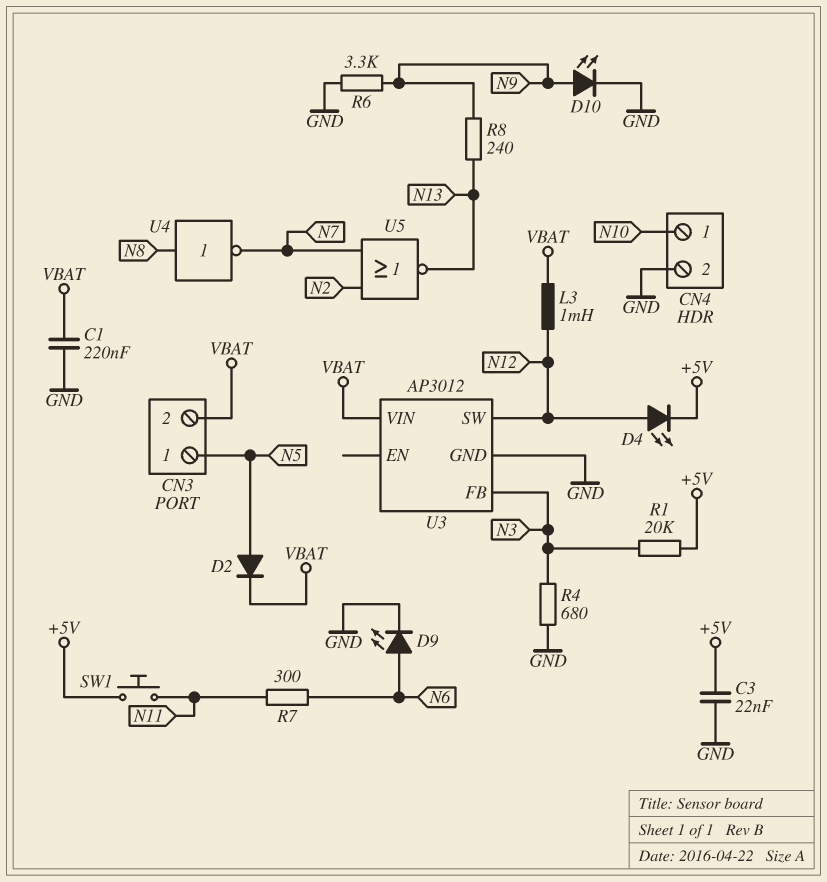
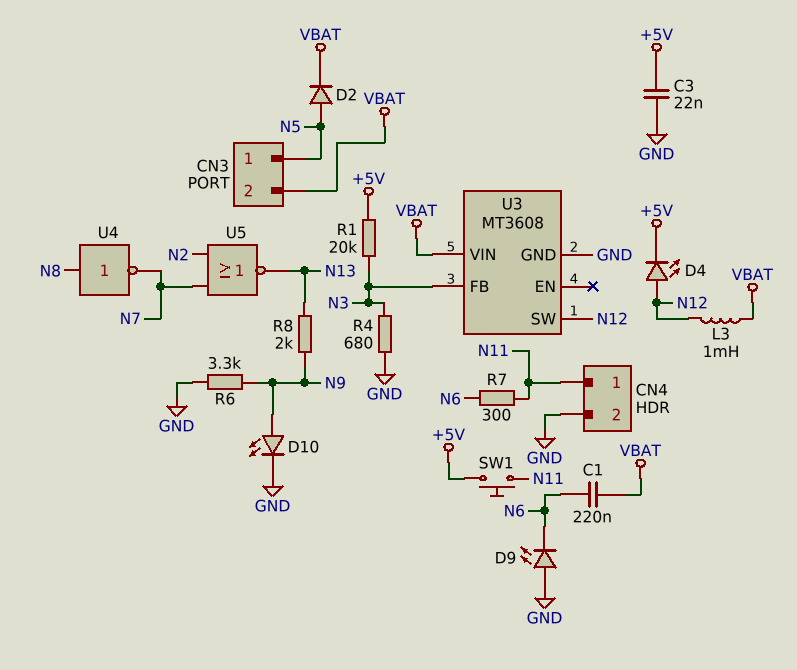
C1: 220nF (GND, VBAT) -> 220nF (N6, VBAT)
CN4 pin 1: N10 -> N11
D9: LED (A N6, K GND) -> LED (A GND, K N6)
R8: 240 (N9, N13) -> 2k (N9, N13)
U3: AP3012 -> MT3608

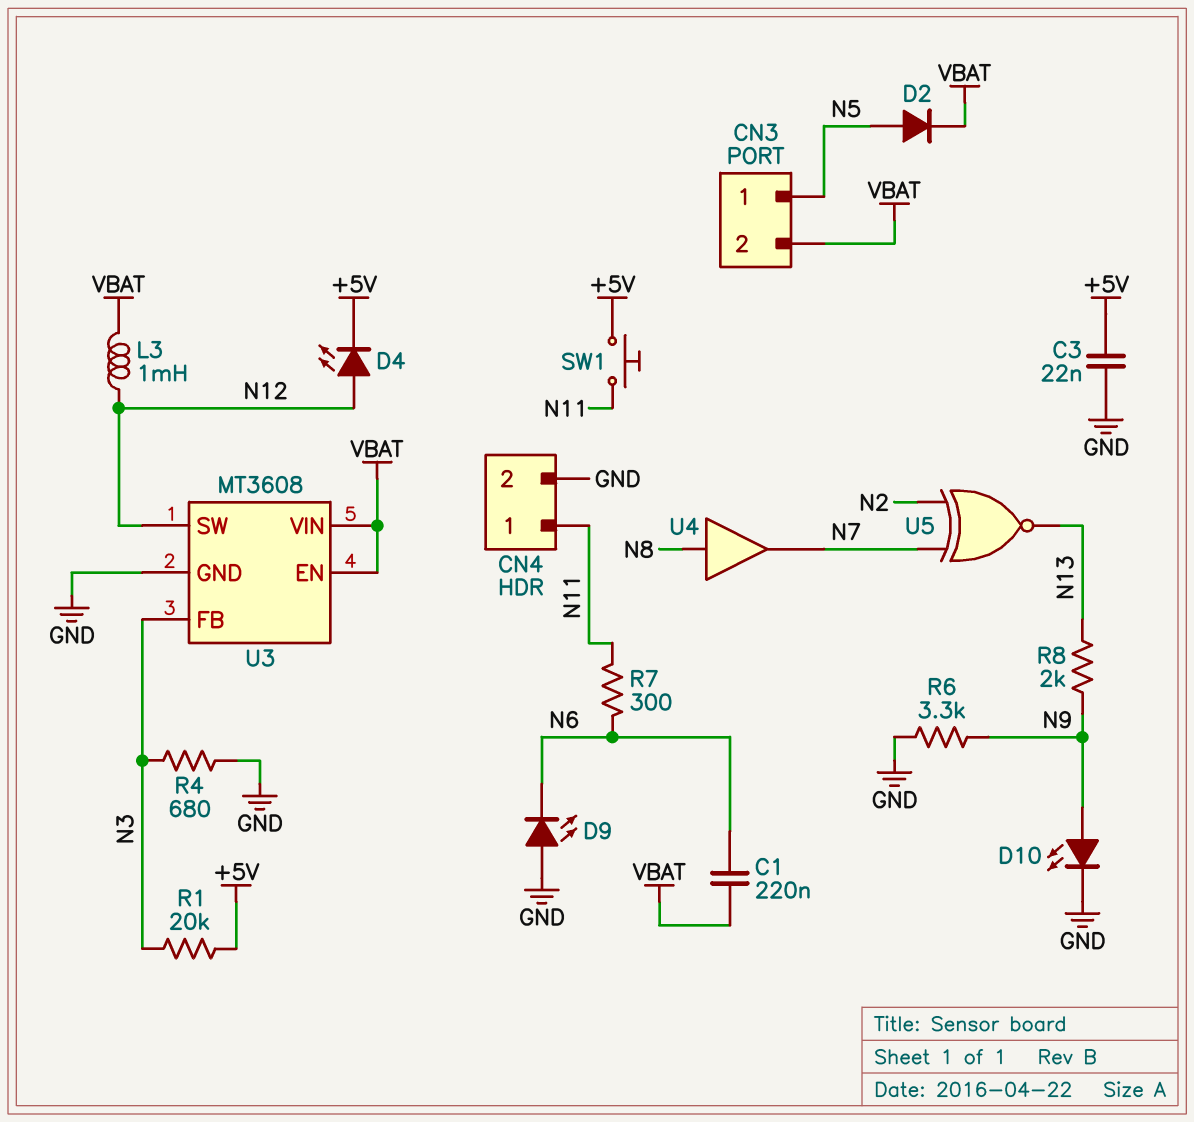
U3 pin EN: none -> VBAT
U4: NOT (in N8, out N7) -> buffer (in N8, out N7)
U5: NOR (in N2, in N7, out N13) -> XNOR (in N2, in N7, out N13)

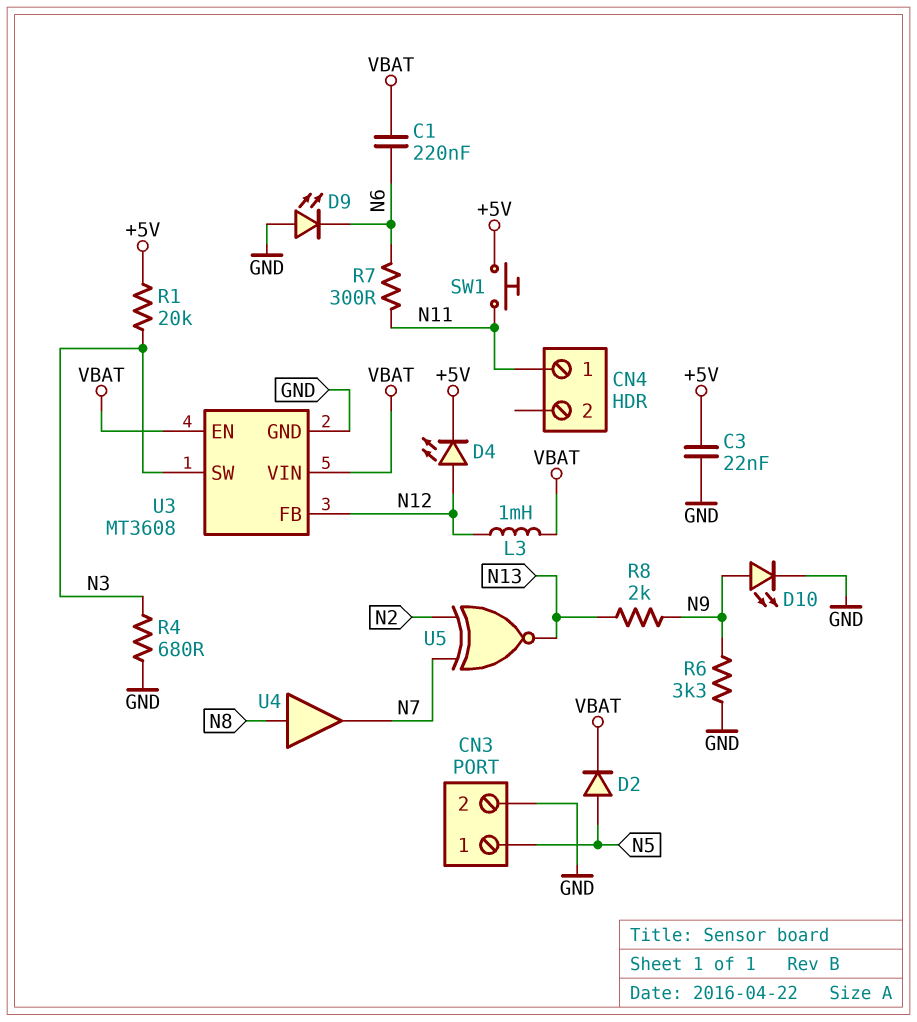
CN3 pin 2: VBAT -> GND
CN4 pin 2: GND -> none
U3 pin FB: N3 -> N12
U3 pin SW: N12 -> N3

